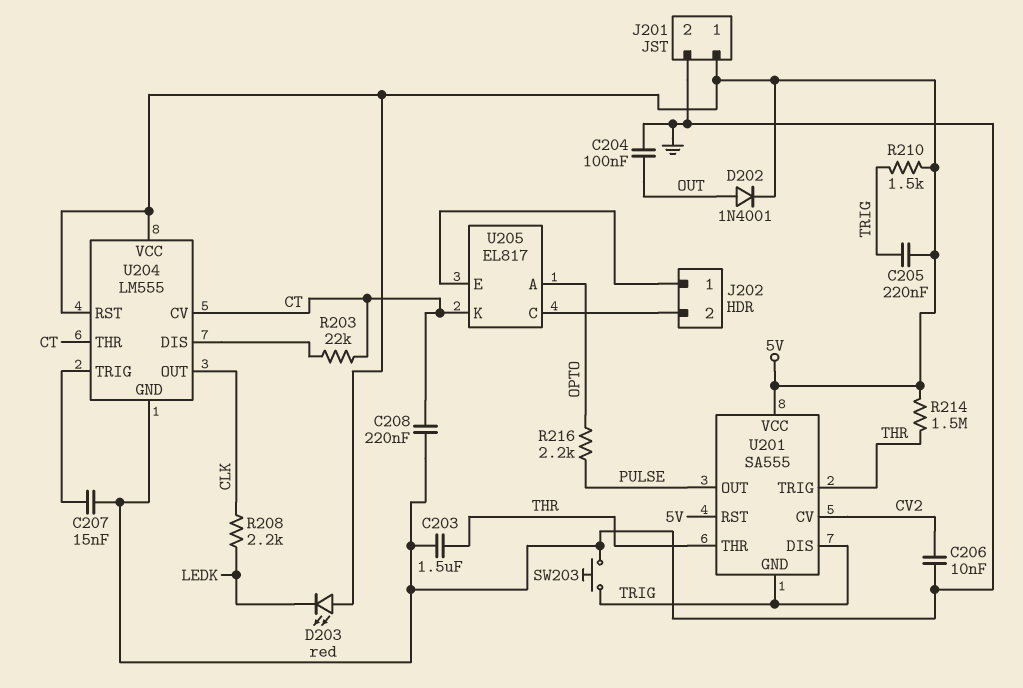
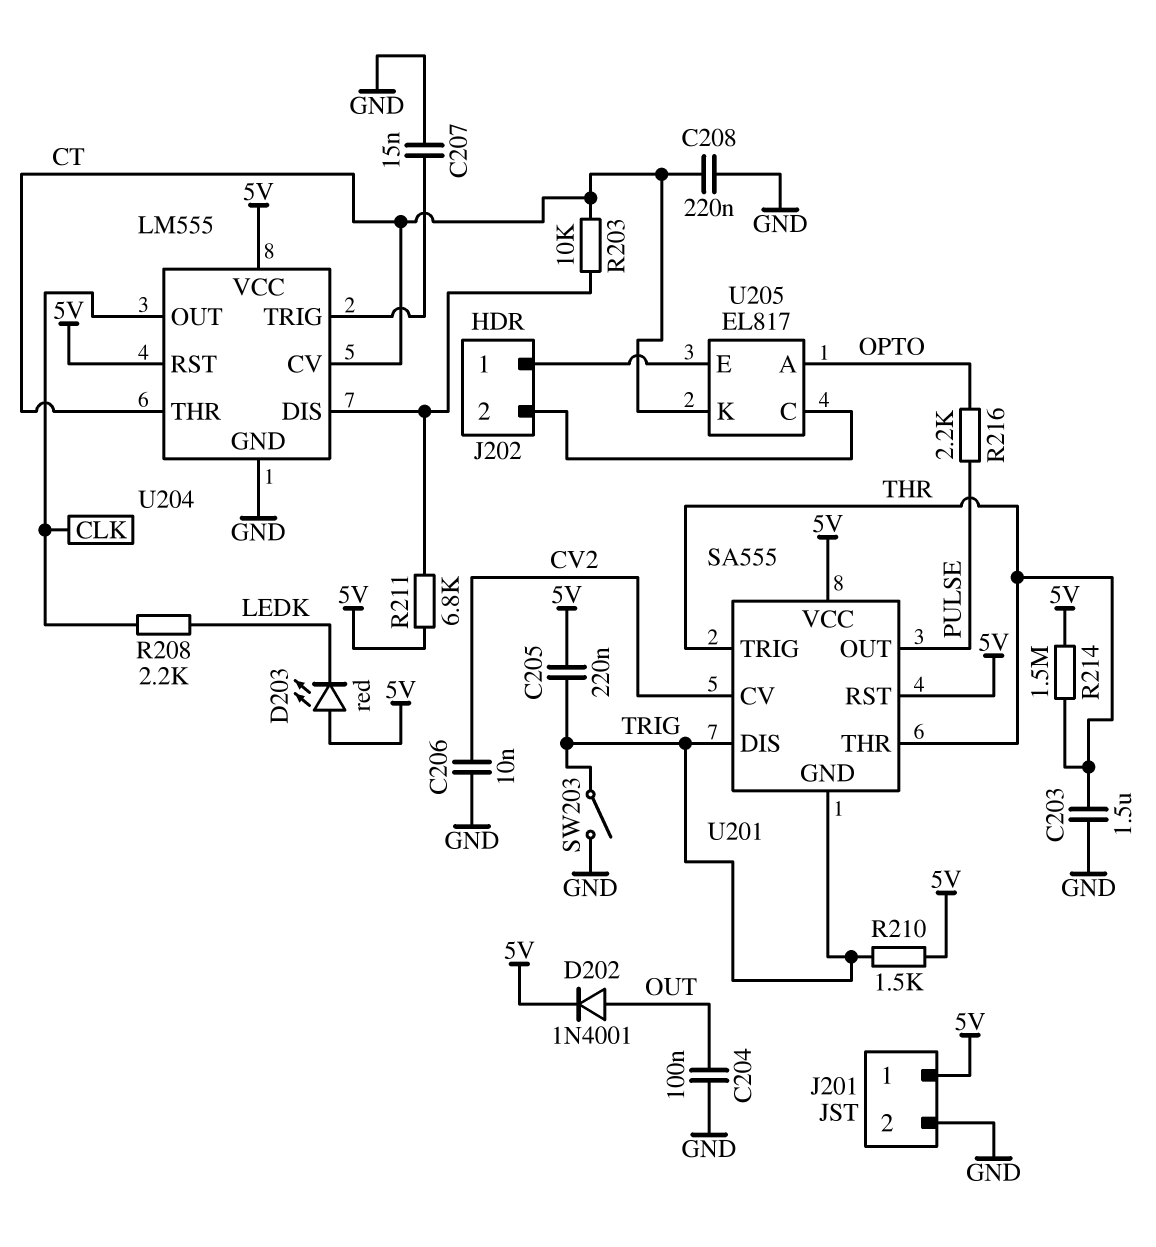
R203: 22k (CT, U204/DIS) -> 10k (CT, U204/DIS)
R211: none -> 6.8k (5V, U204/DIS)
SW203: button (GND, TRIG) -> switch (GND, TRIG)

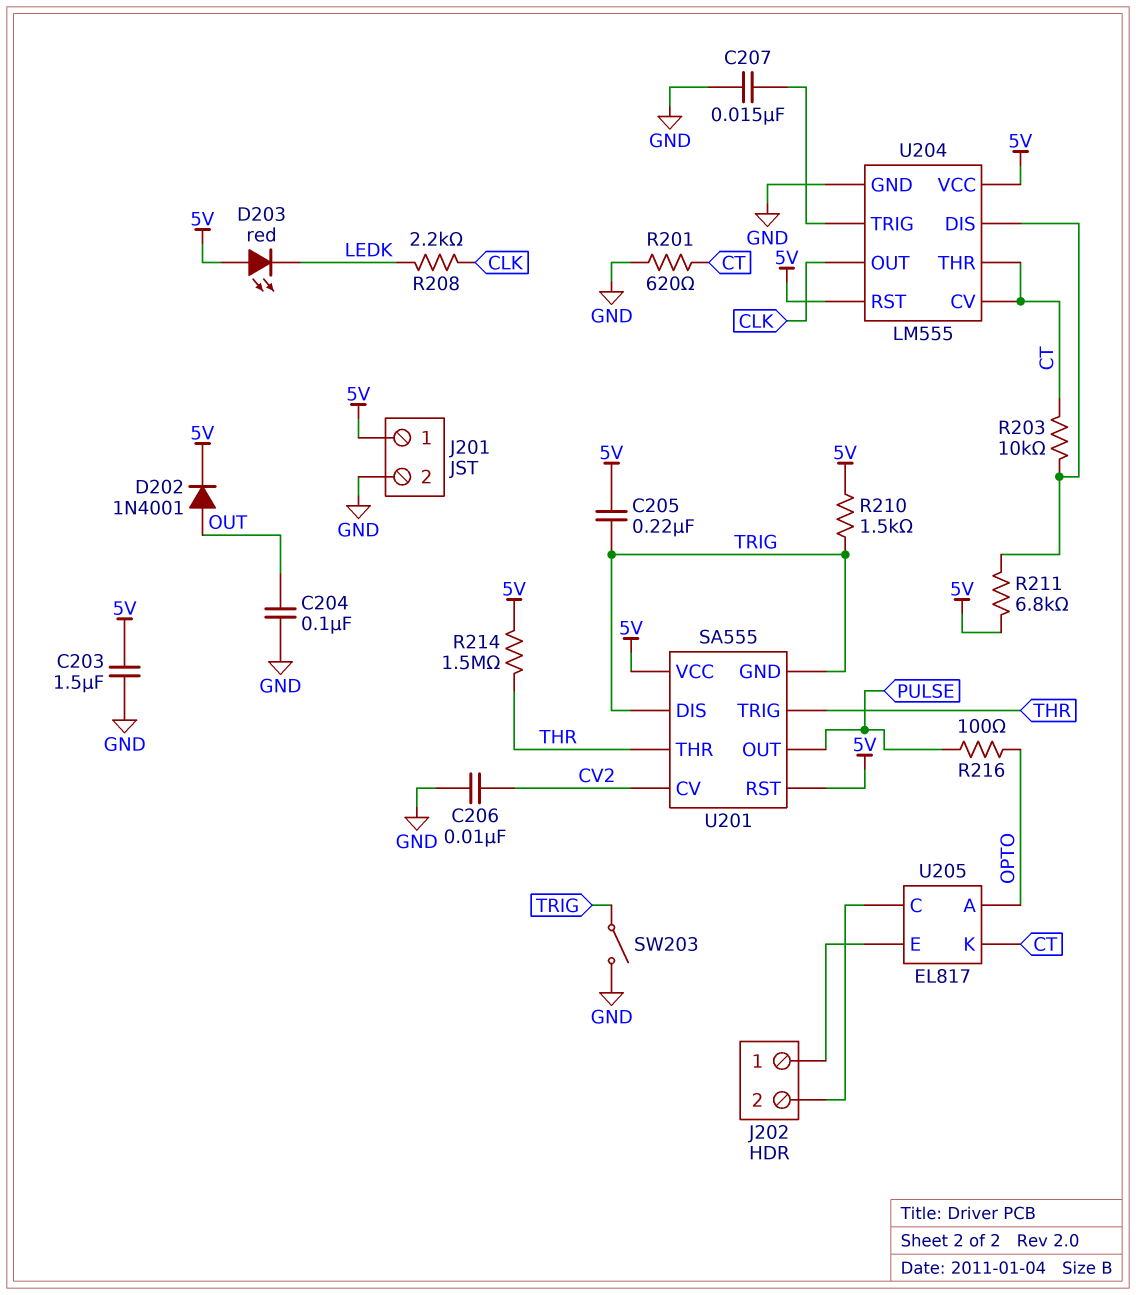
C203: 1.5uF (GND, THR) -> 1.5uF (5V, GND)
C208: 220nF (CT, GND) -> none
R201: none -> 620 (CT, GND)
R216: 2.2k (OPTO, PULSE) -> 100 (OPTO, PULSE)

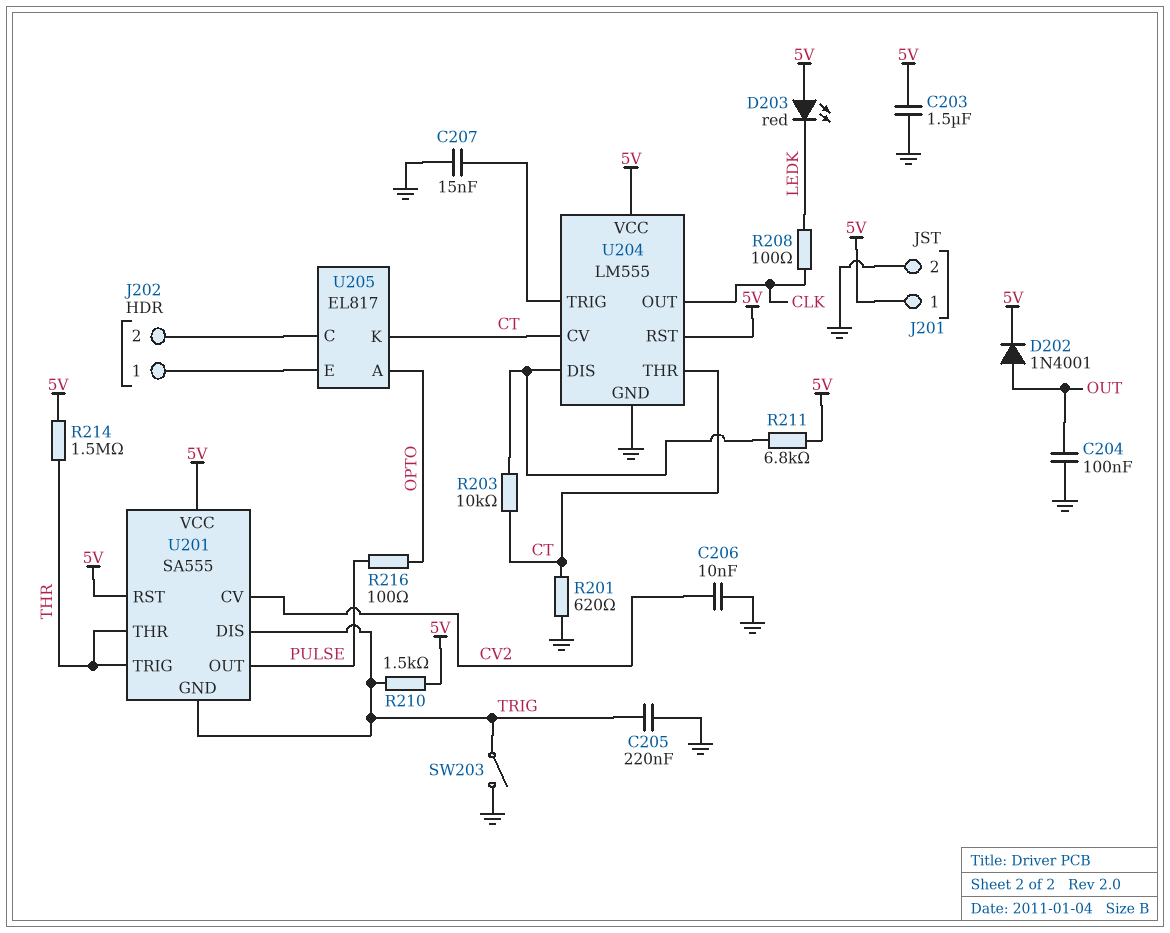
C205: 220nF (5V, TRIG) -> 220nF (GND, TRIG)
R208: 2.2k (CLK, LEDK) -> 100 (CLK, LEDK)

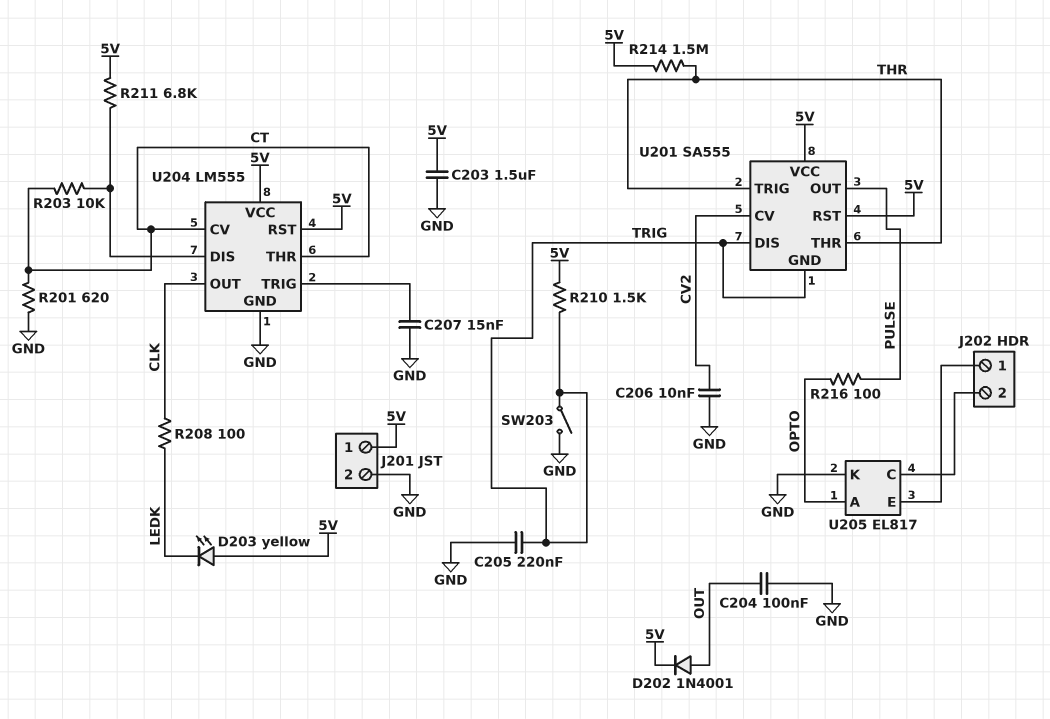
D203: LED red (A 5V, K LEDK) -> LED yellow (A 5V, K LEDK)
U205 pin K: CT -> GND

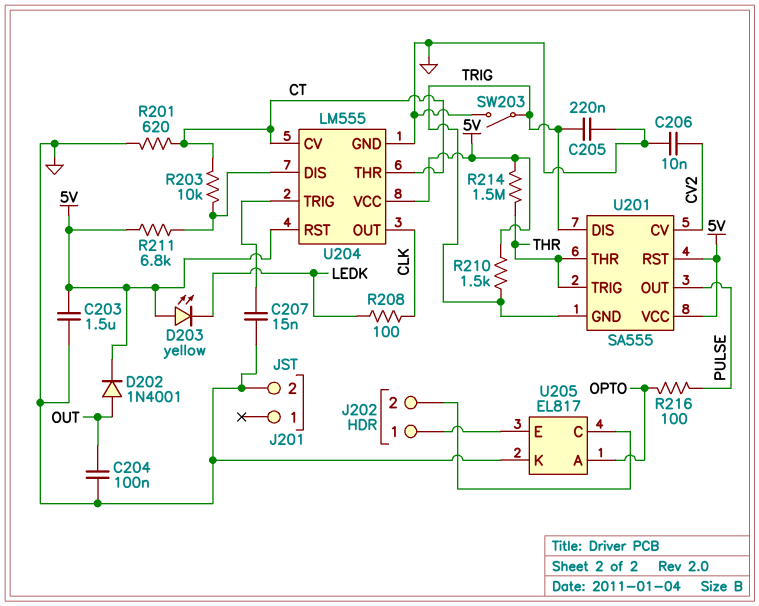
J201 pin 1: 5V -> none

